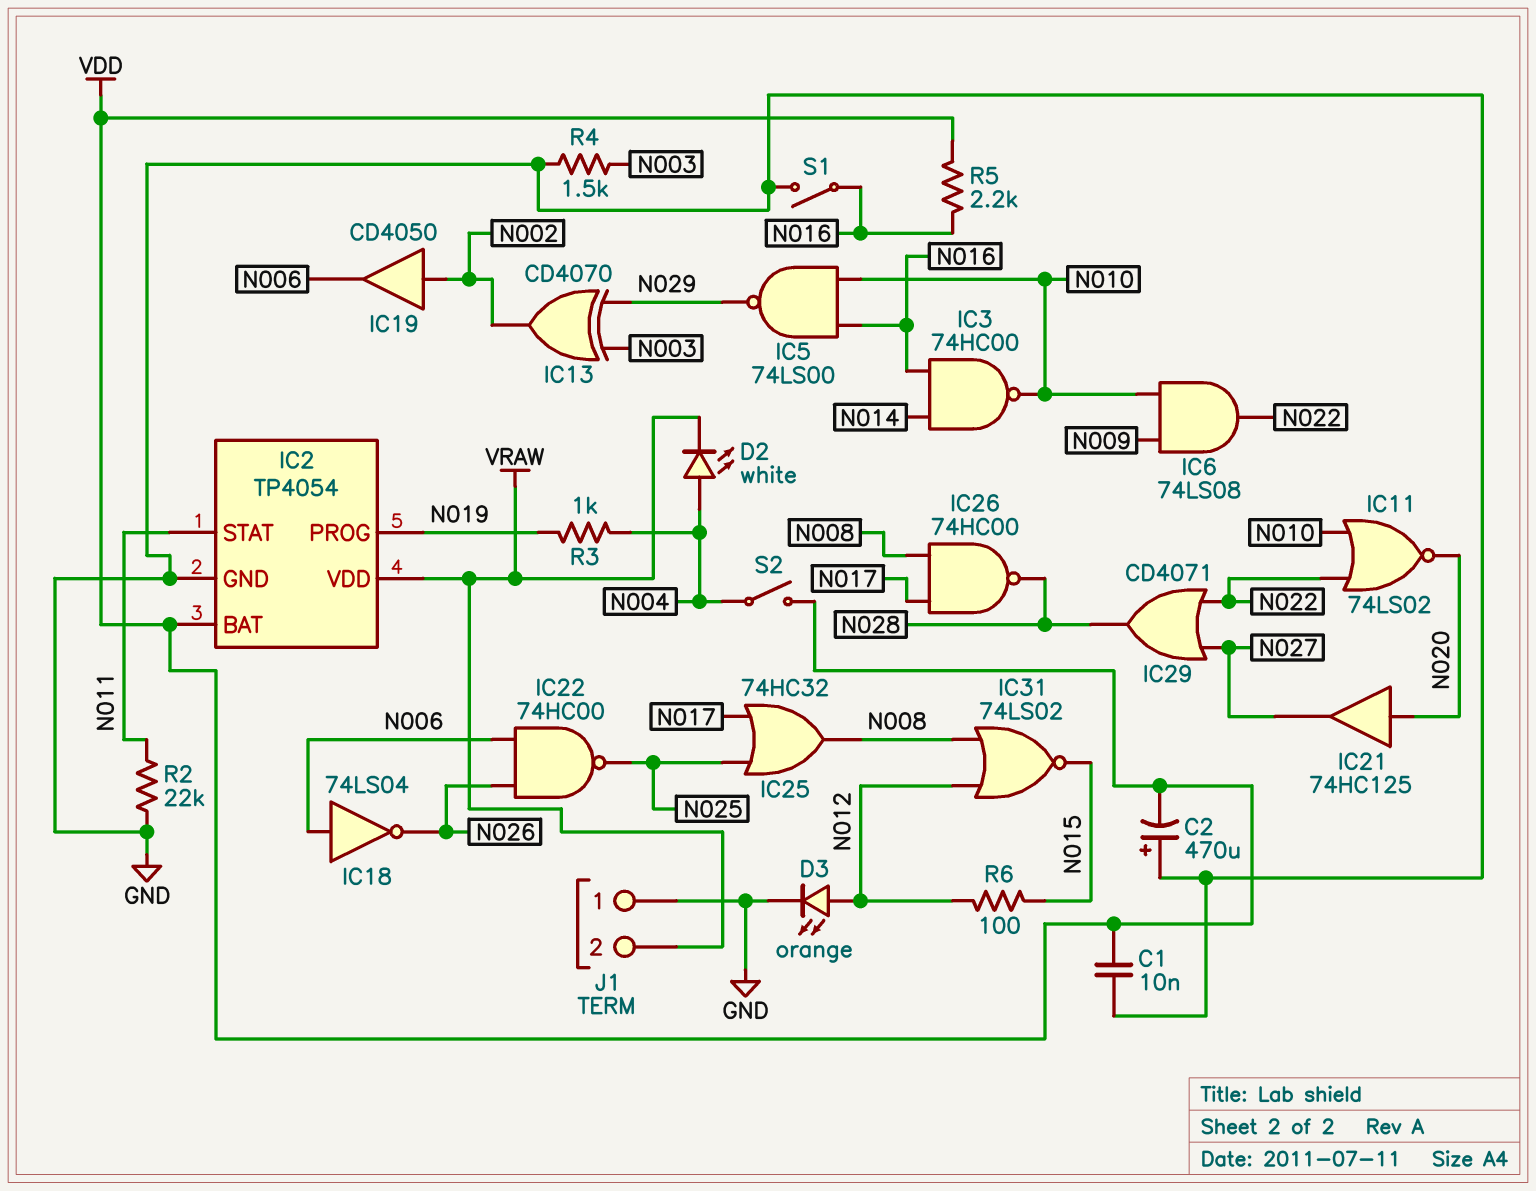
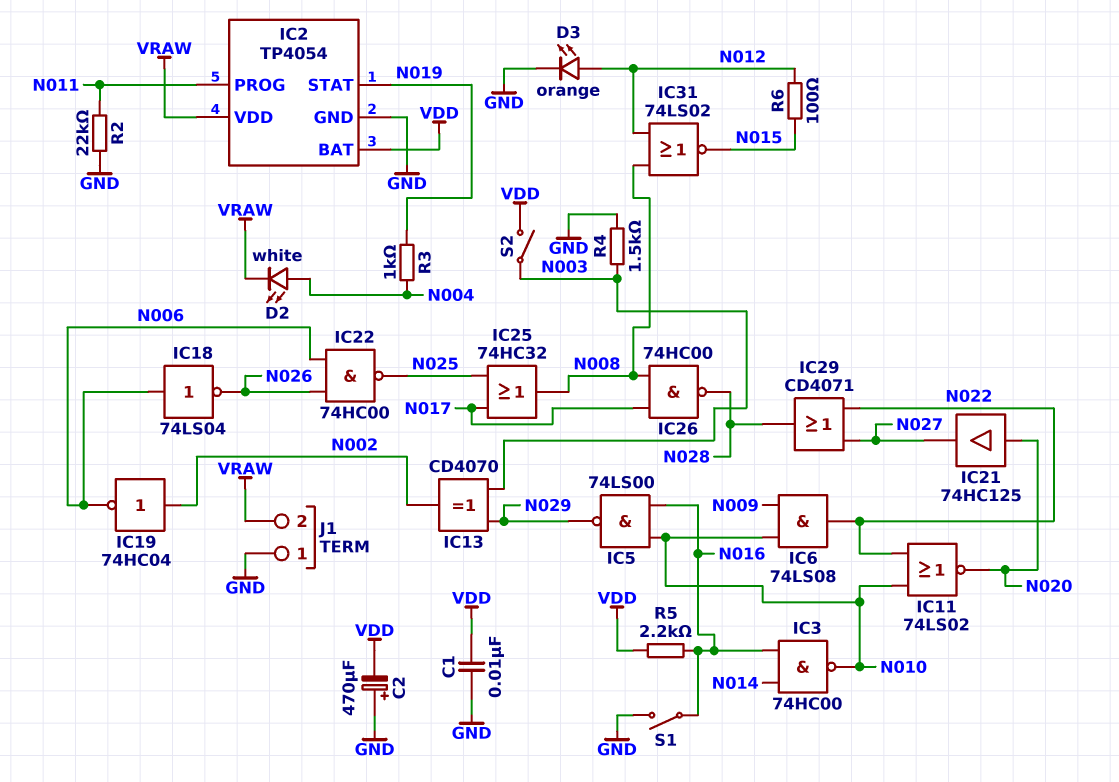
IC2 pin PROG: N019 -> N011
IC2 pin STAT: N011 -> N019
IC19: buffer CD4050 (in N002, out N006) -> NOT 74HC04 (in N002, out N006)
S2: switch (N004, VDD) -> switch (N003, VDD)

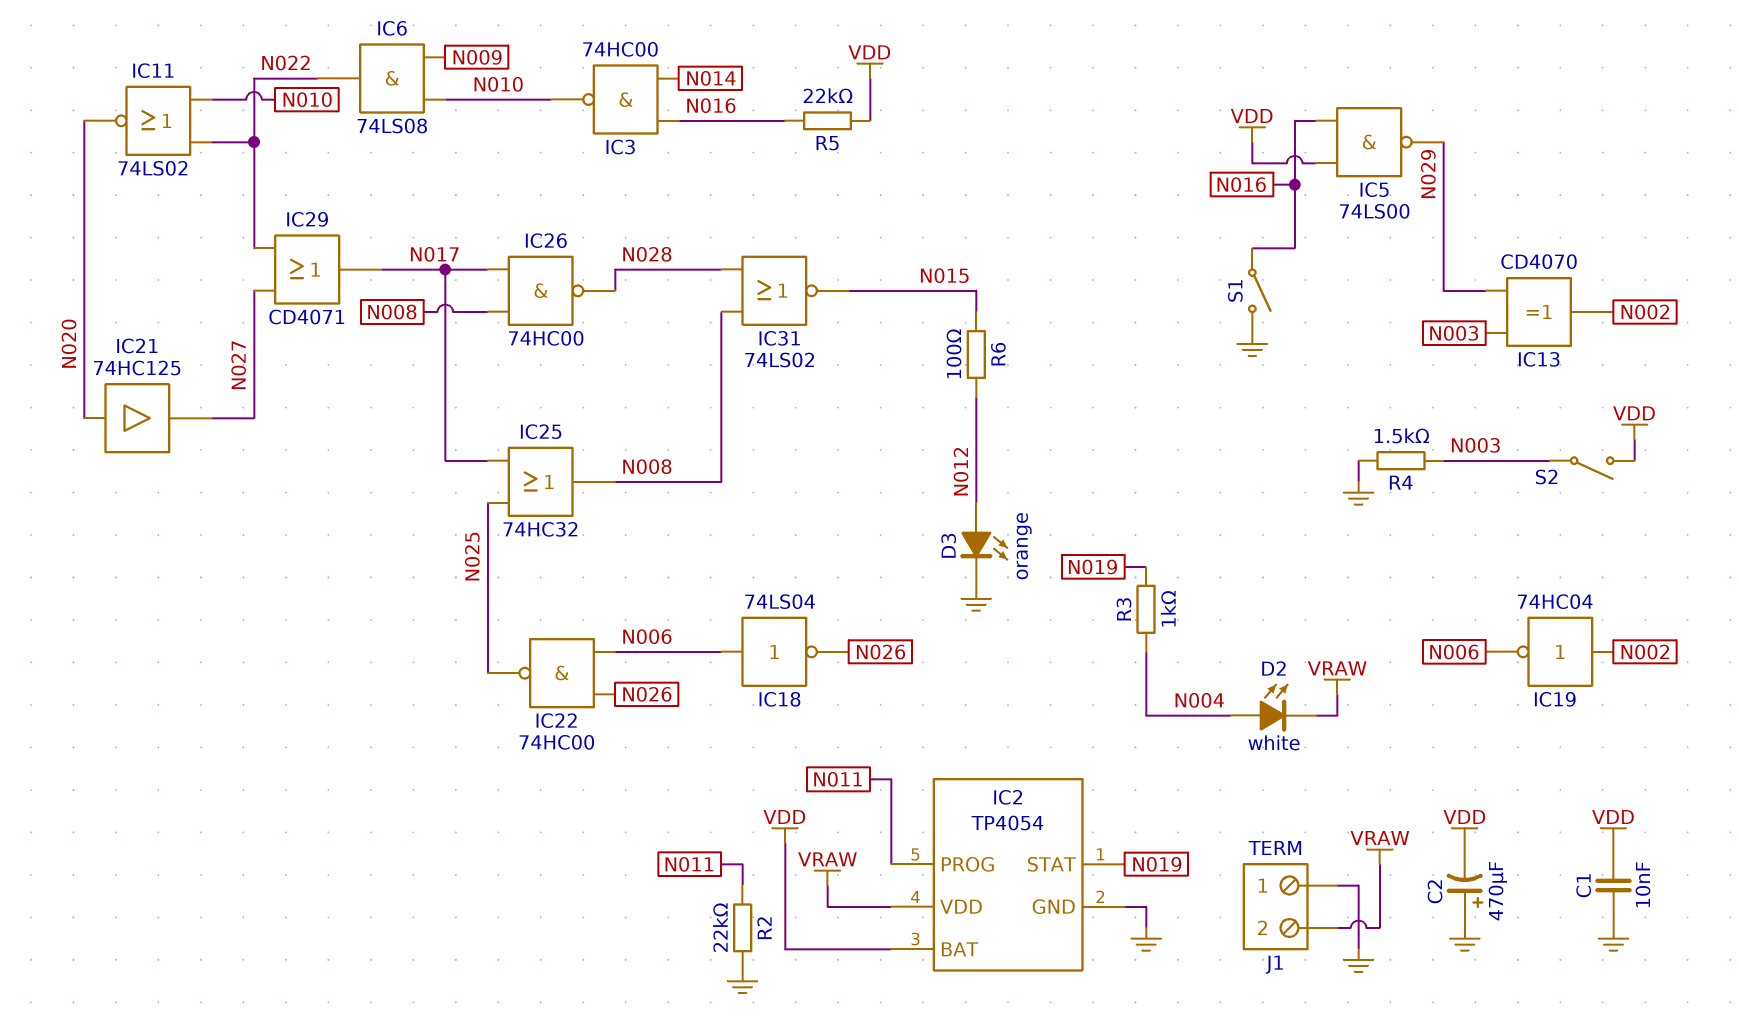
IC5: NAND 74LS00 (in N010, in N016, out N029) -> NAND 74LS00 (in N016, in VDD, out N029)
IC29: OR CD4071 (in N022, in N027, out N028) -> OR CD4071 (in N022, in N027, out N017)
IC31: NOR 74LS02 (in N008, in N012, out N015) -> NOR 74LS02 (in N008, in N028, out N015)
R5: 2.2k (N016, VDD) -> 22k (N016, VDD)

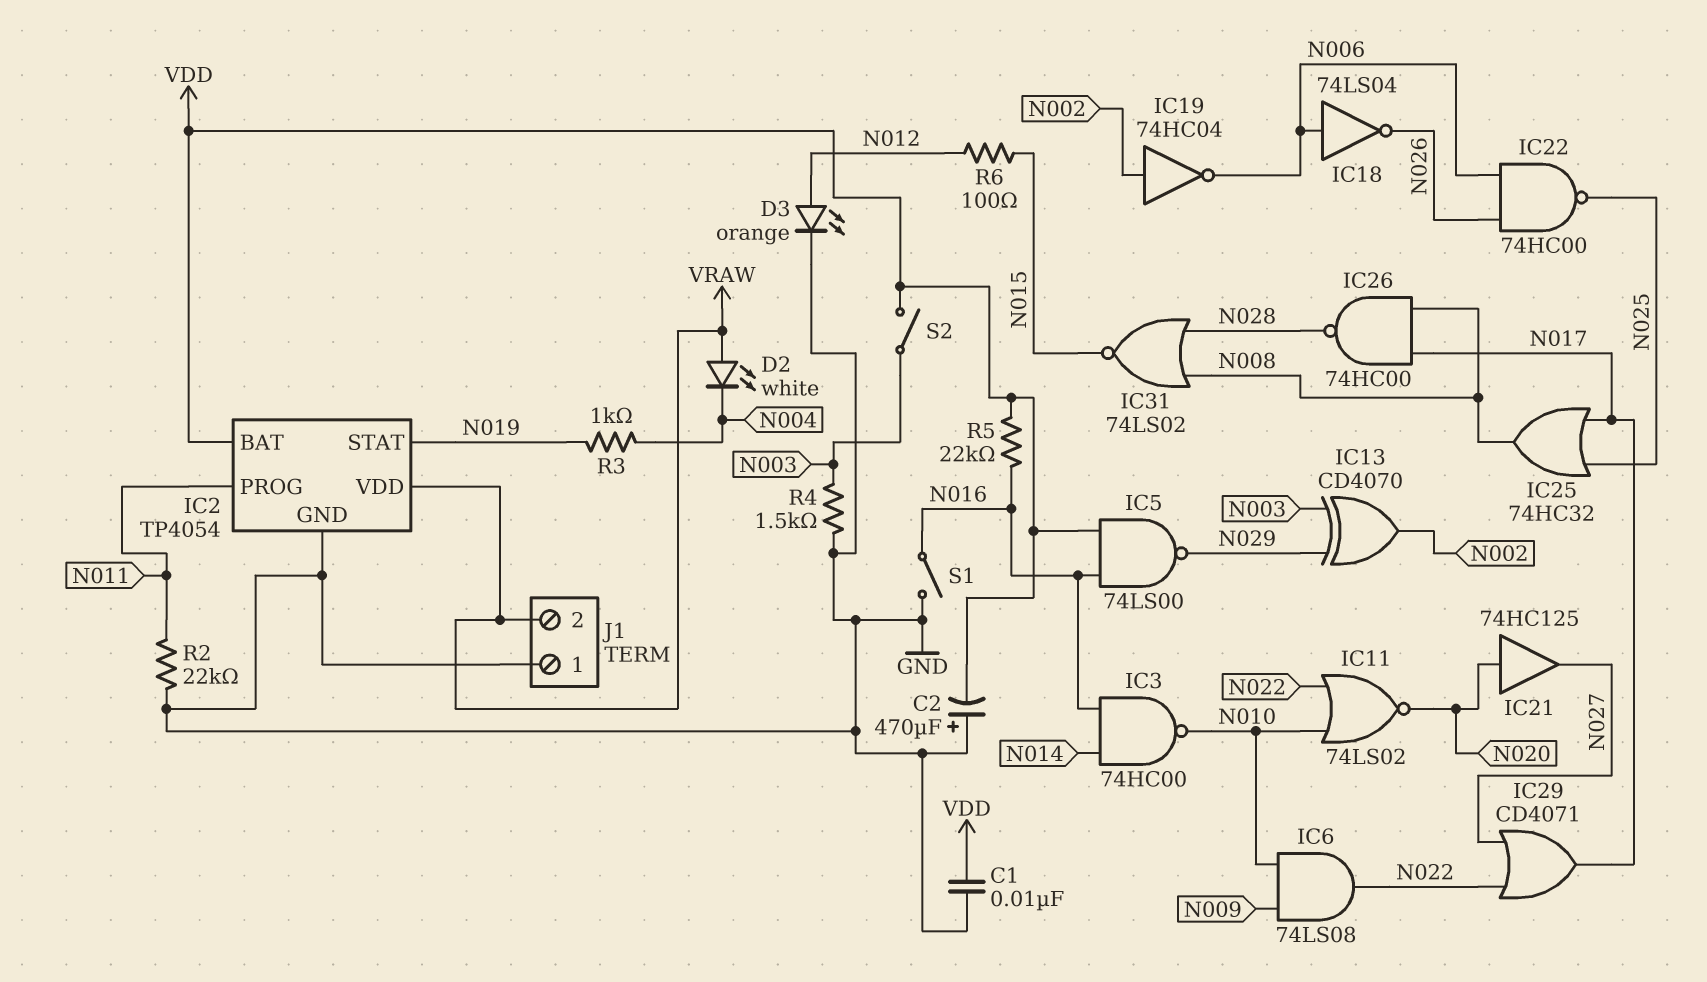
D2: LED white (A N004, K VRAW) -> LED white (A VRAW, K N004)

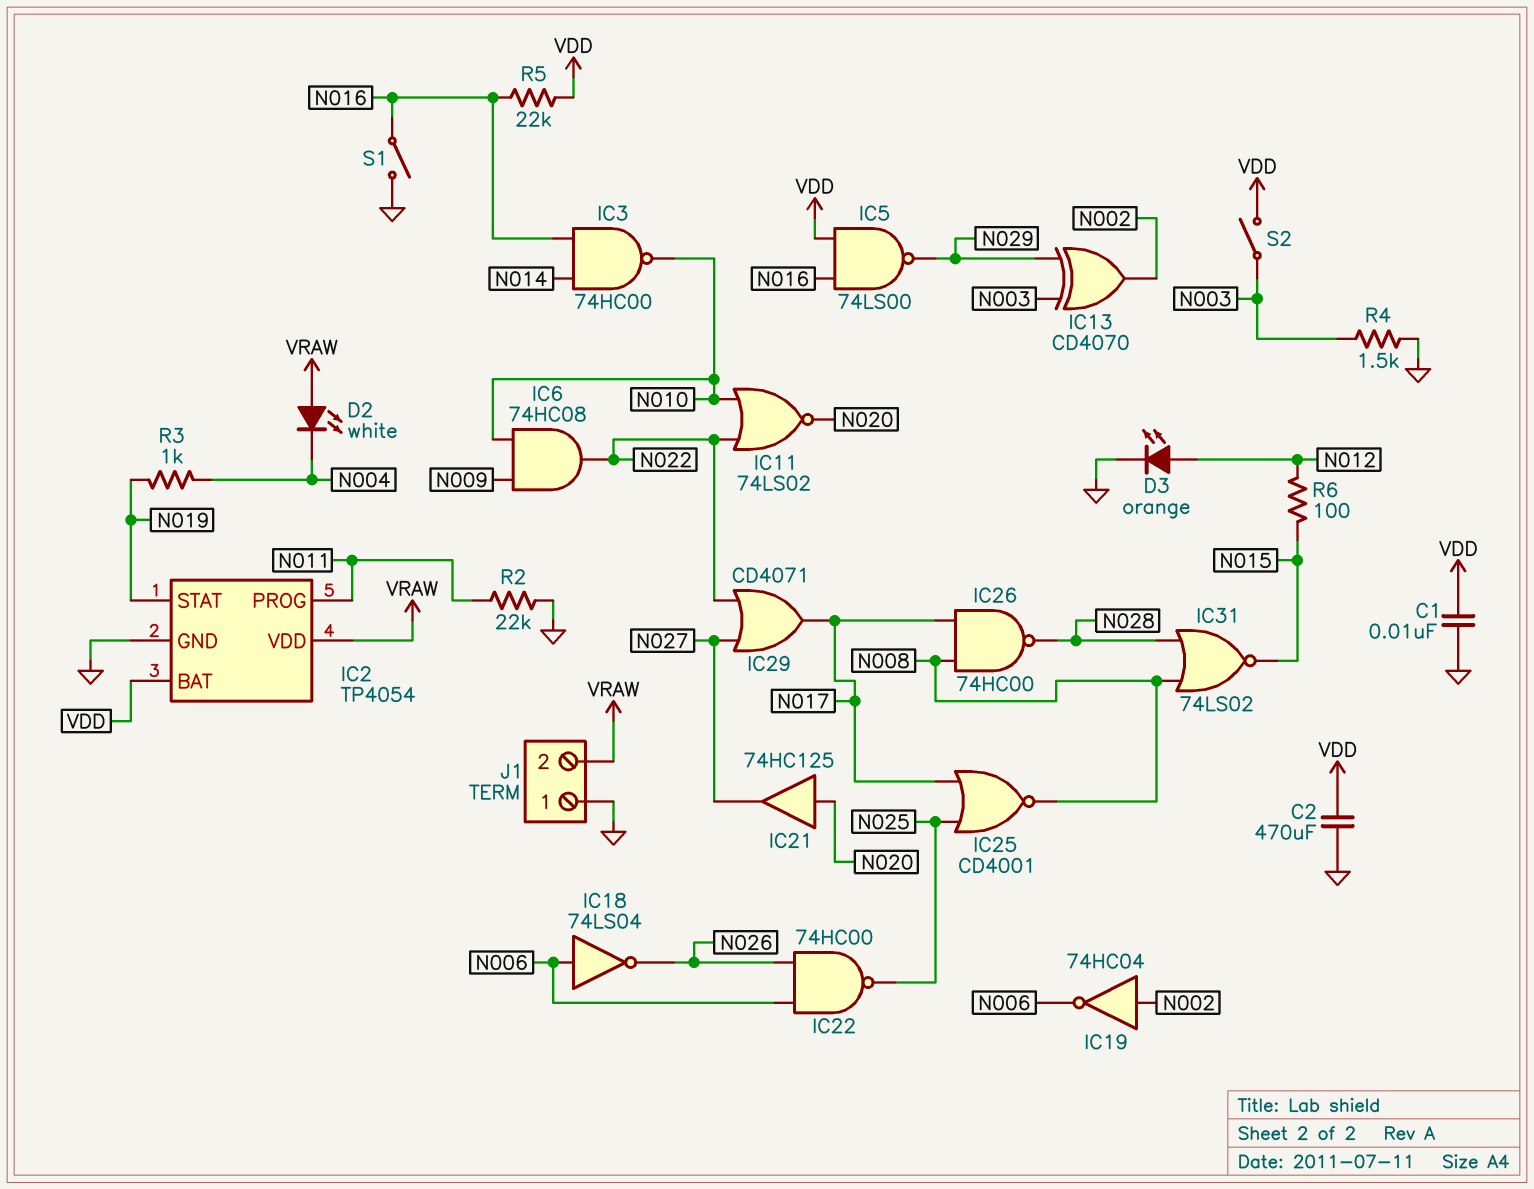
C2: 470uF (plus GND, minus VDD) -> 470uF (GND, VDD)
IC6: AND 74LS08 (in N009, in N010, out N022) -> AND 74HC08 (in N009, in N010, out N022)
IC25: OR 74HC32 (in N017, in N025, out N008) -> NOR CD4001 (in N017, in N025, out N008)

